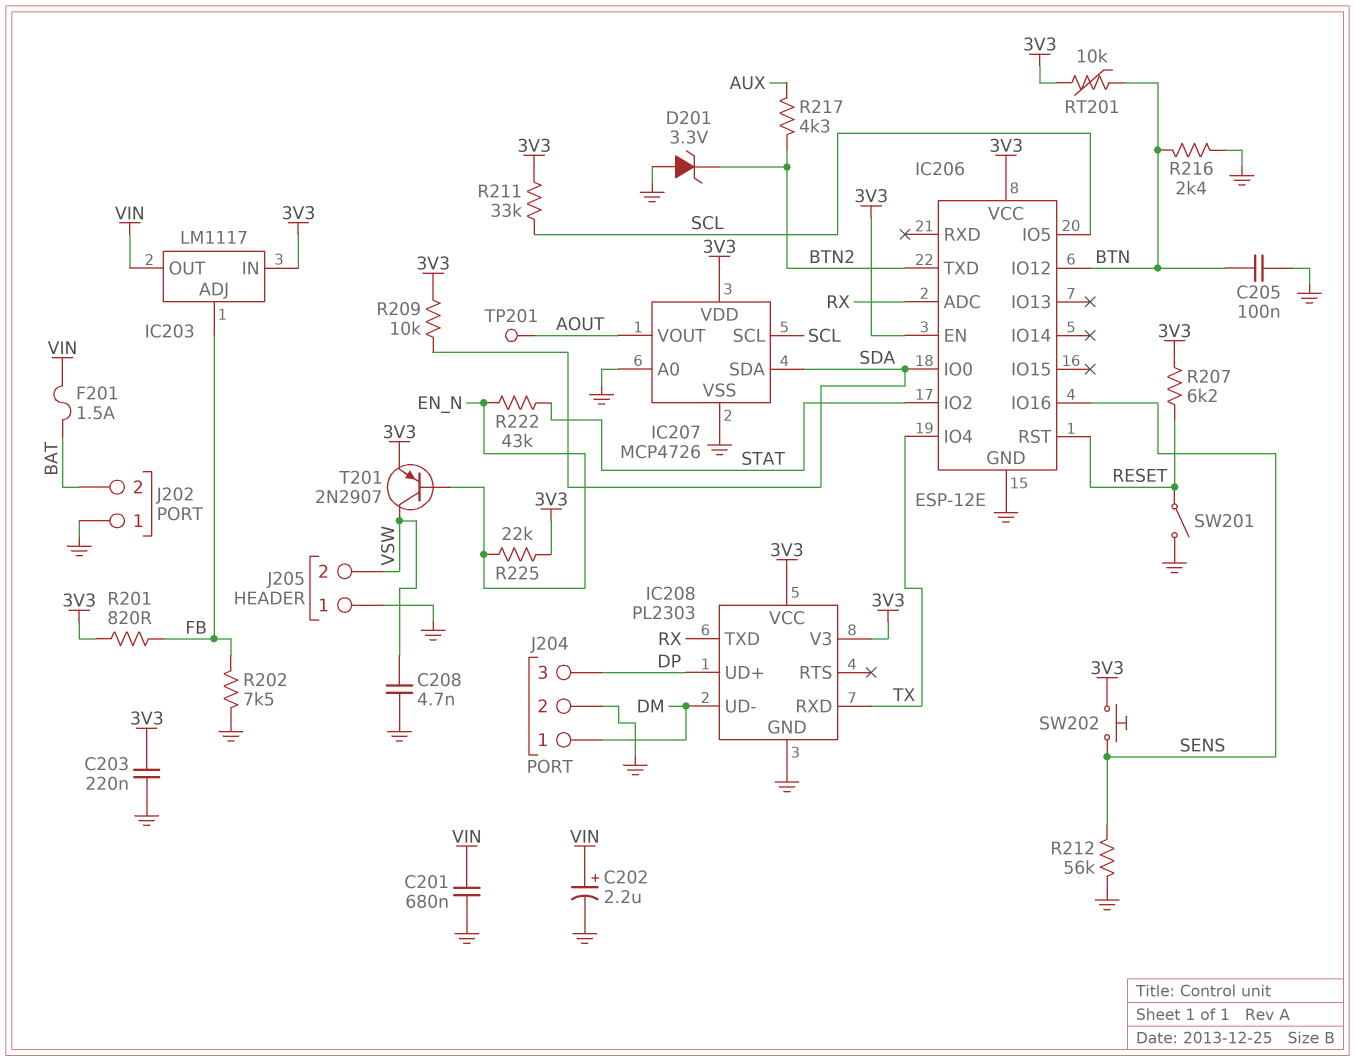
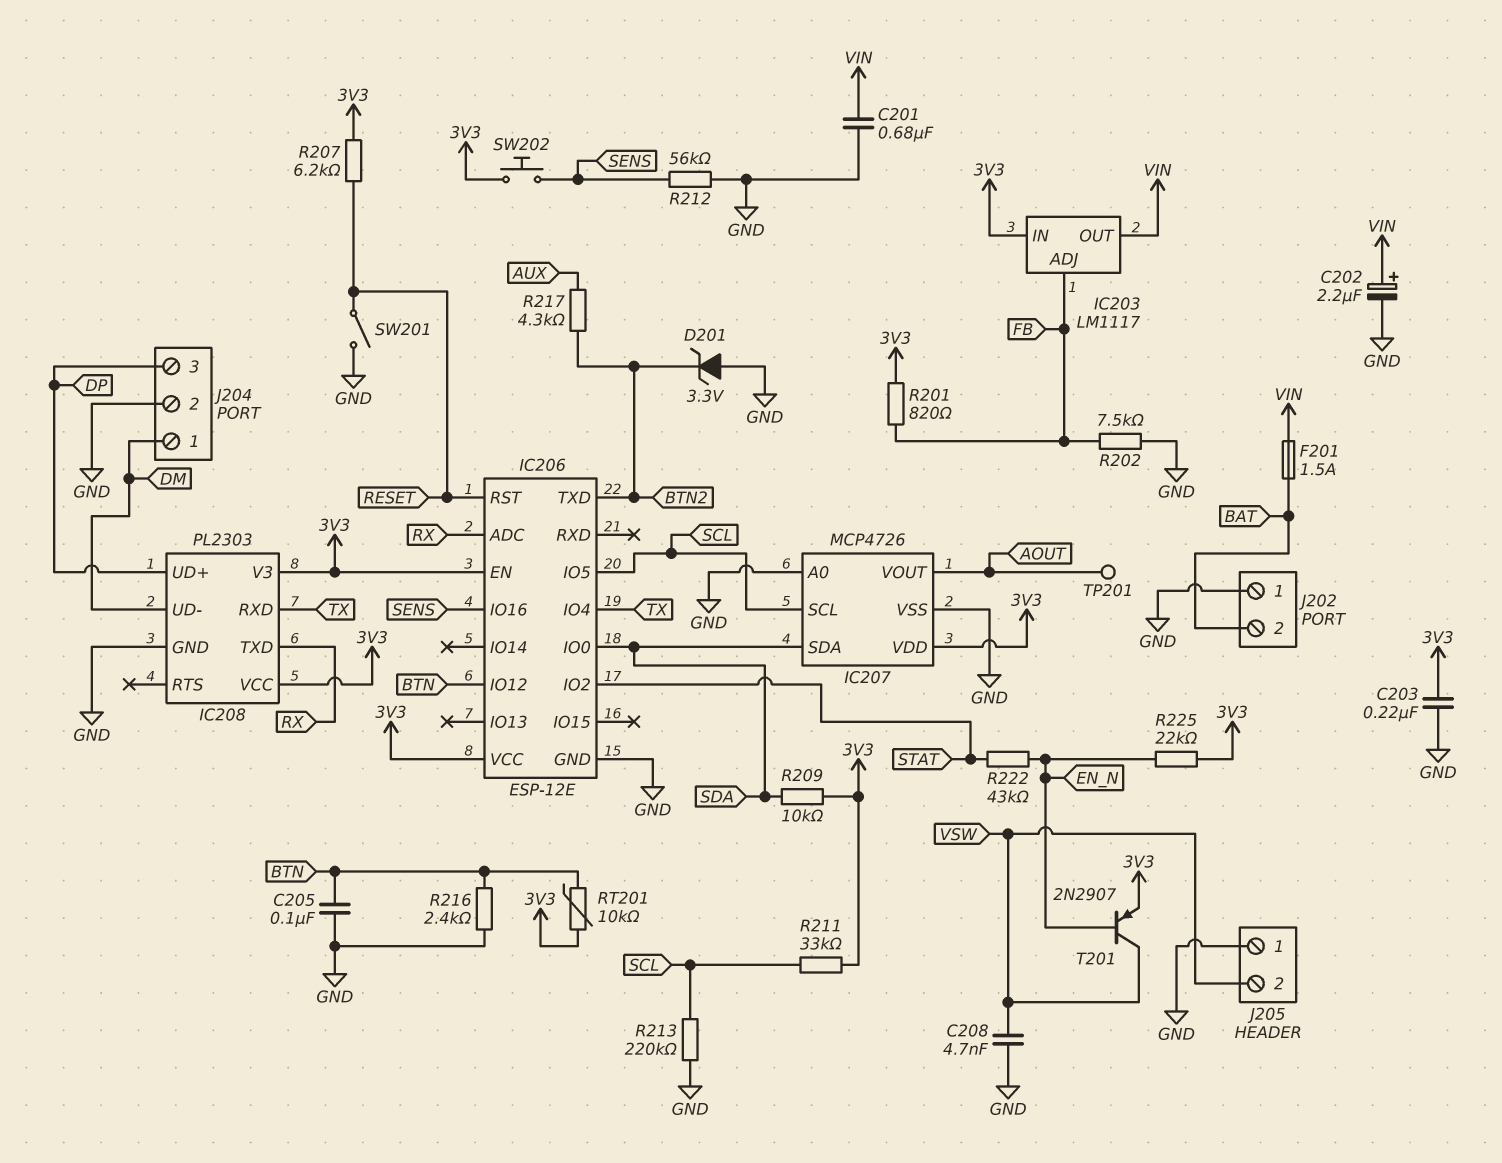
R213: none -> 220k (GND, SCL)

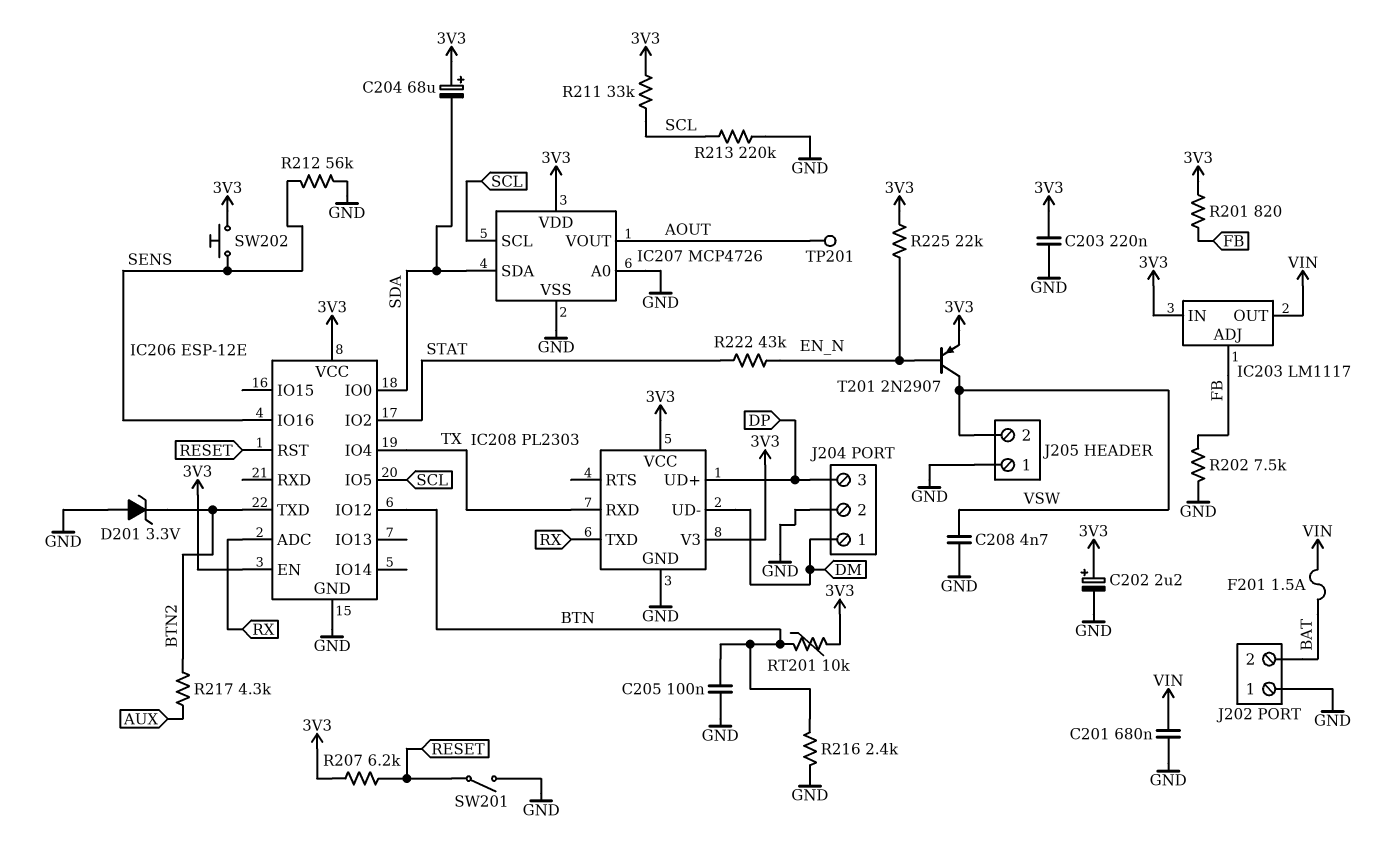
C202: 2.2uF (plus VIN, minus GND) -> 2.2uF (plus 3V3, minus GND)
C204: none -> 68uF (plus 3V3, minus SDA)
R209: 10k (3V3, SDA) -> none

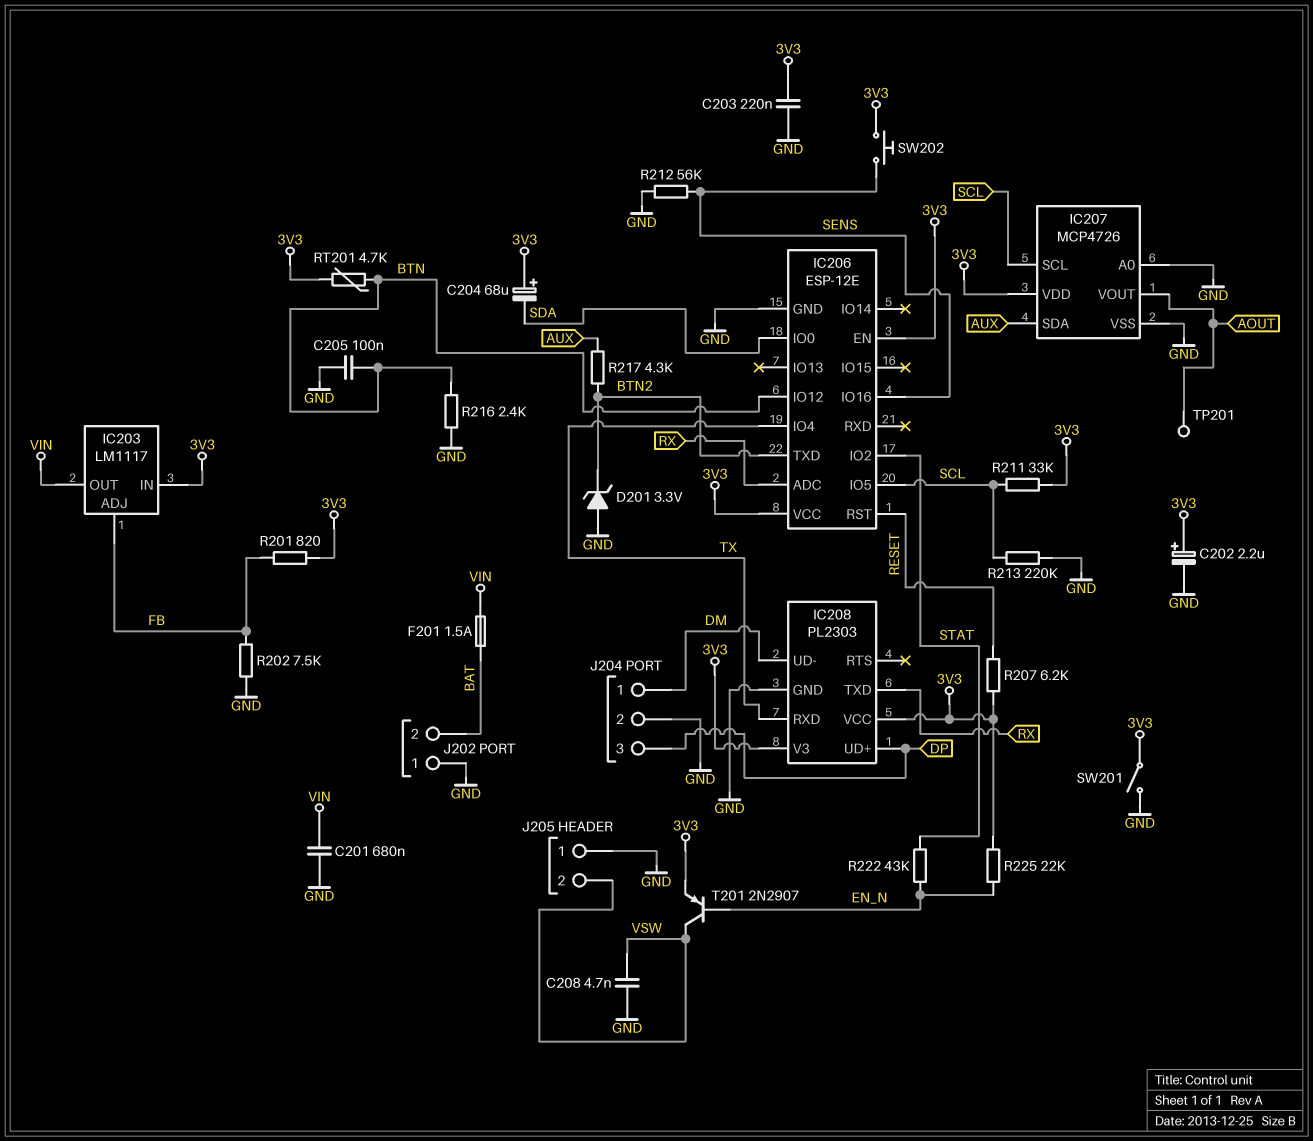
IC207 pin SDA: SDA -> AUX
RT201: 10k (3V3, BTN) -> 4.7k (3V3, BTN)
SW201: switch (GND, RESET) -> switch (3V3, GND)

